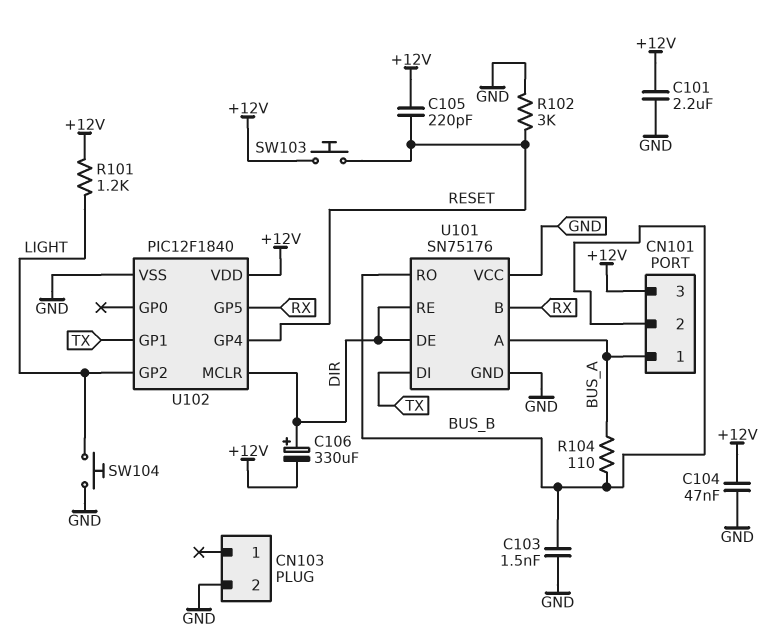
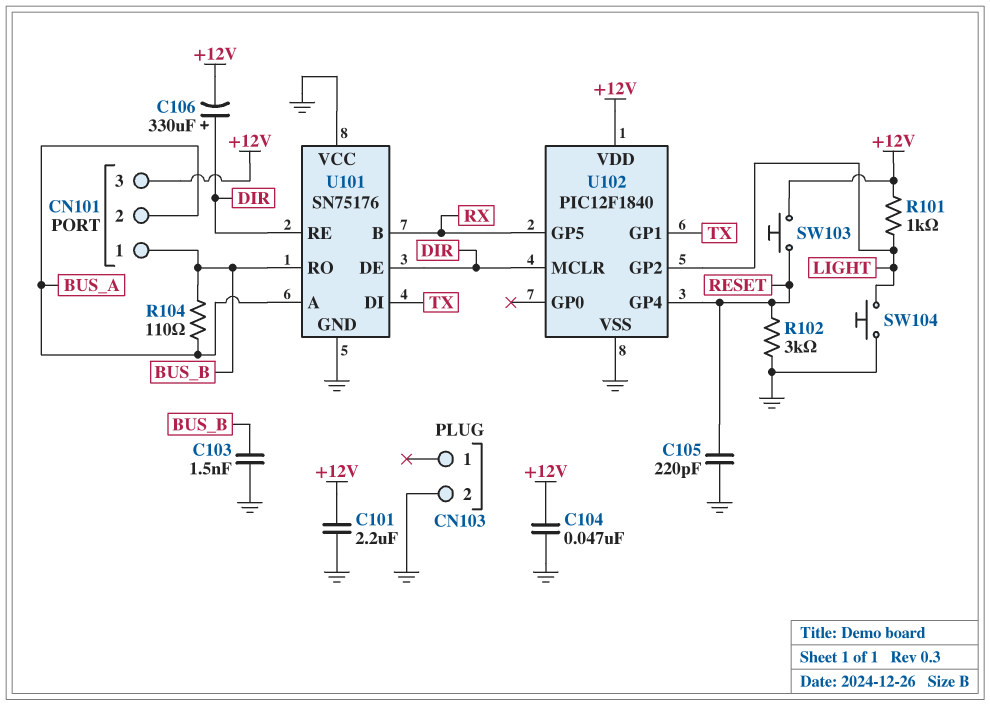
C105: 220pF (+12V, RESET) -> 220pF (GND, RESET)
CN101 pin 1: BUS_A -> BUS_B
CN101 pin 2: BUS_B -> BUS_A
R101: 1.2k (+12V, LIGHT) -> 1k (+12V, LIGHT)

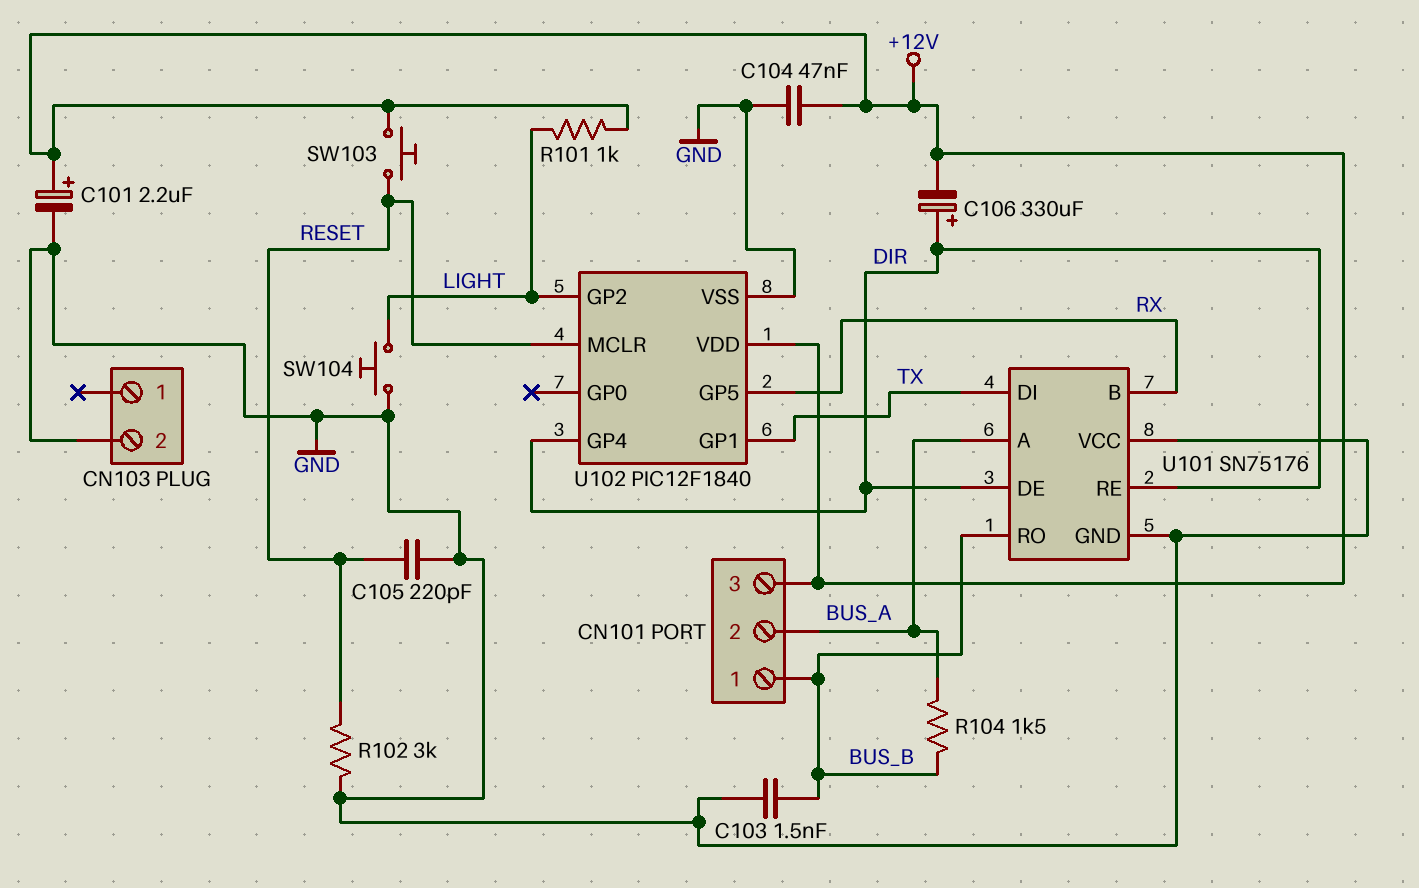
C101: 2.2uF (+12V, GND) -> 2.2uF (plus +12V, minus GND)
R104: 110 (BUS_A, BUS_B) -> 1.5k (BUS_A, BUS_B)
U102 pin GP4: RESET -> DIR
U102 pin MCLR: DIR -> RESET

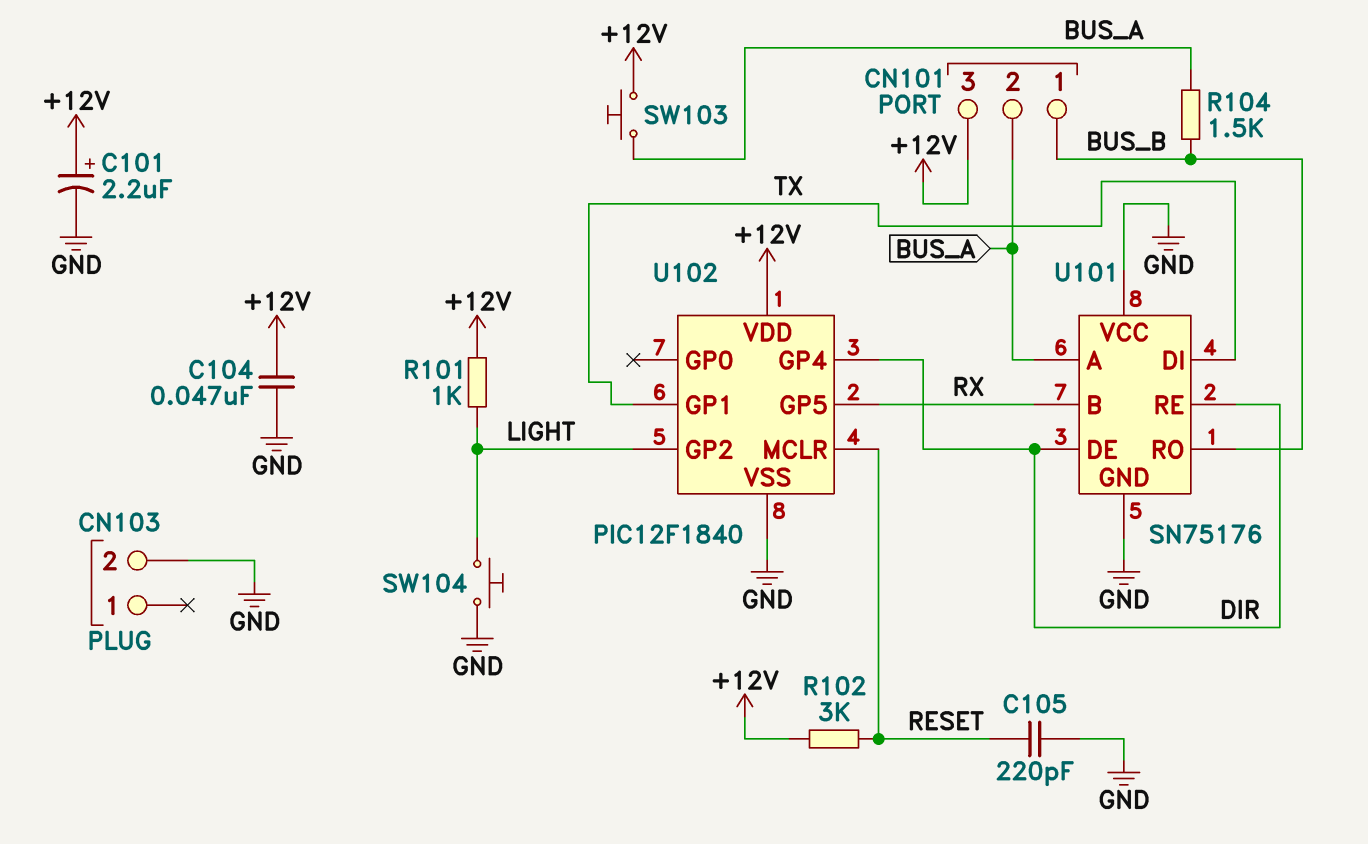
C103: 1.5nF (BUS_B, GND) -> none
C106: 330uF (plus DIR, minus +12V) -> none
R102: 3k (GND, RESET) -> 3k (+12V, RESET)
SW103: button (+12V, RESET) -> button (+12V, BUS_A)

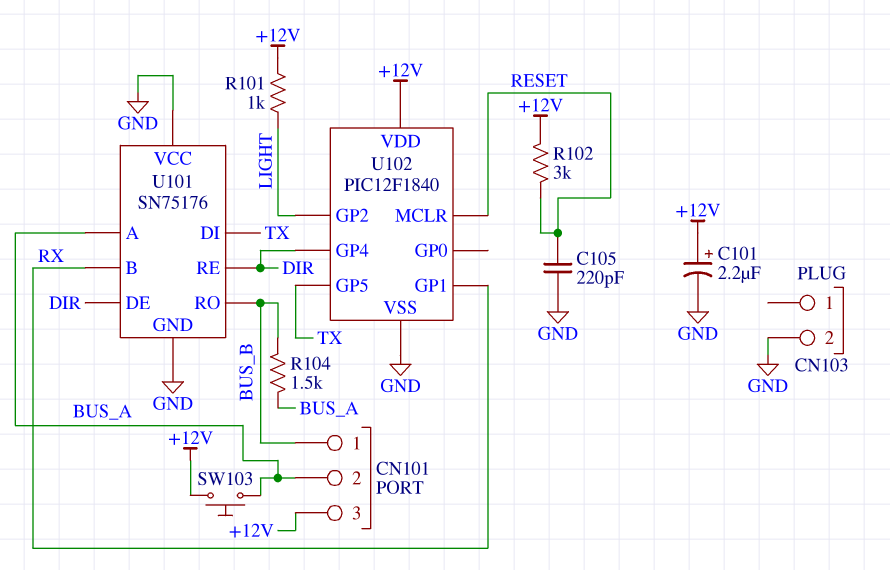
C104: 47nF (+12V, GND) -> none
SW104: button (GND, LIGHT) -> none
U102 pin GP1: TX -> RX
U102 pin GP5: RX -> TX

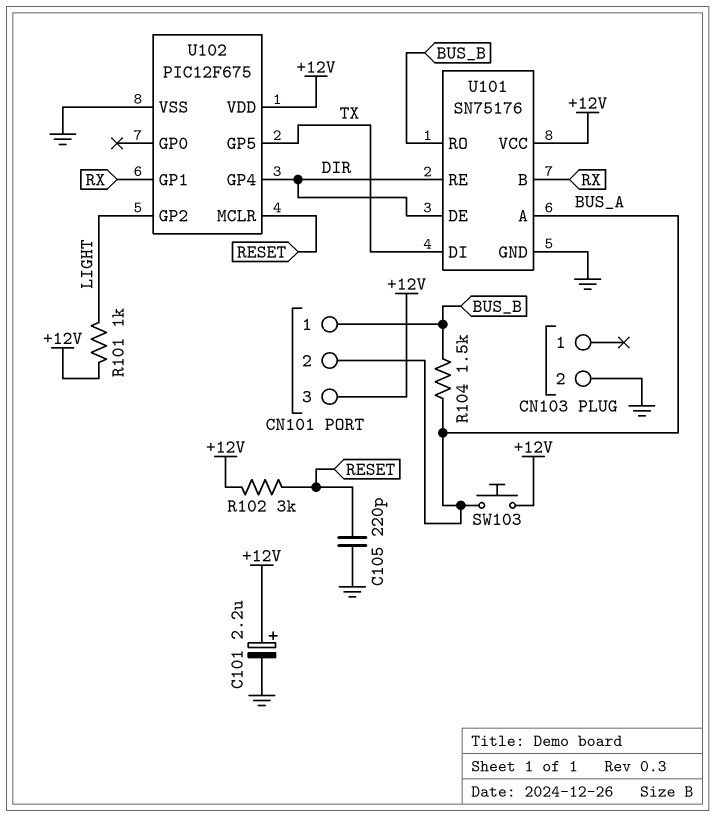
U101 pin VCC: GND -> +12V
U102: PIC12F1840 -> PIC12F675

